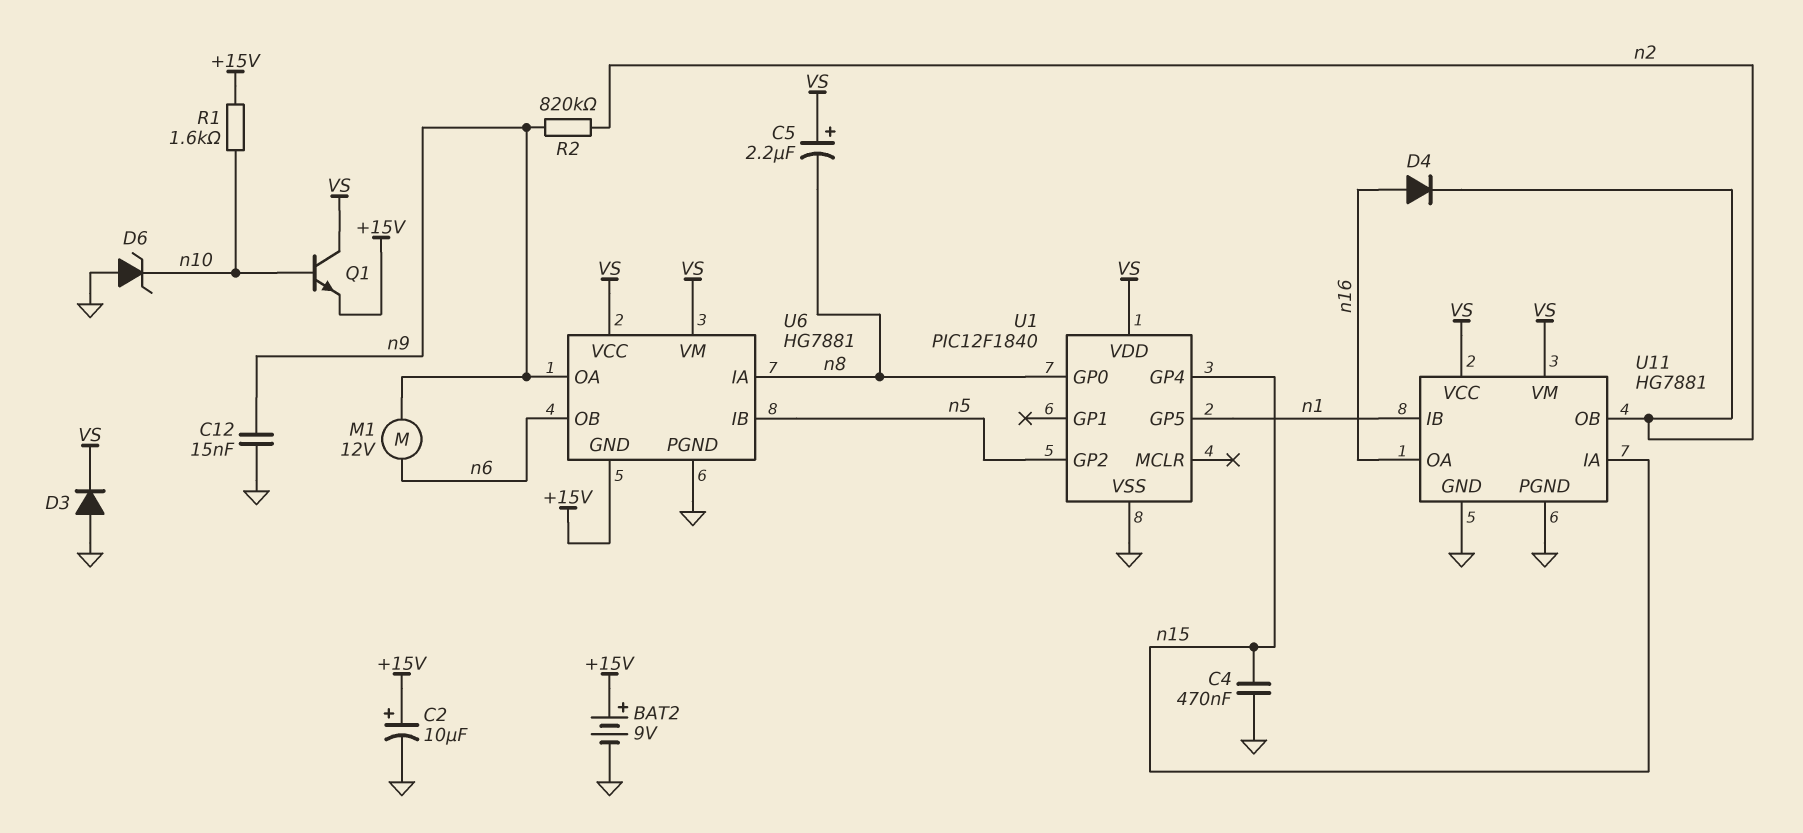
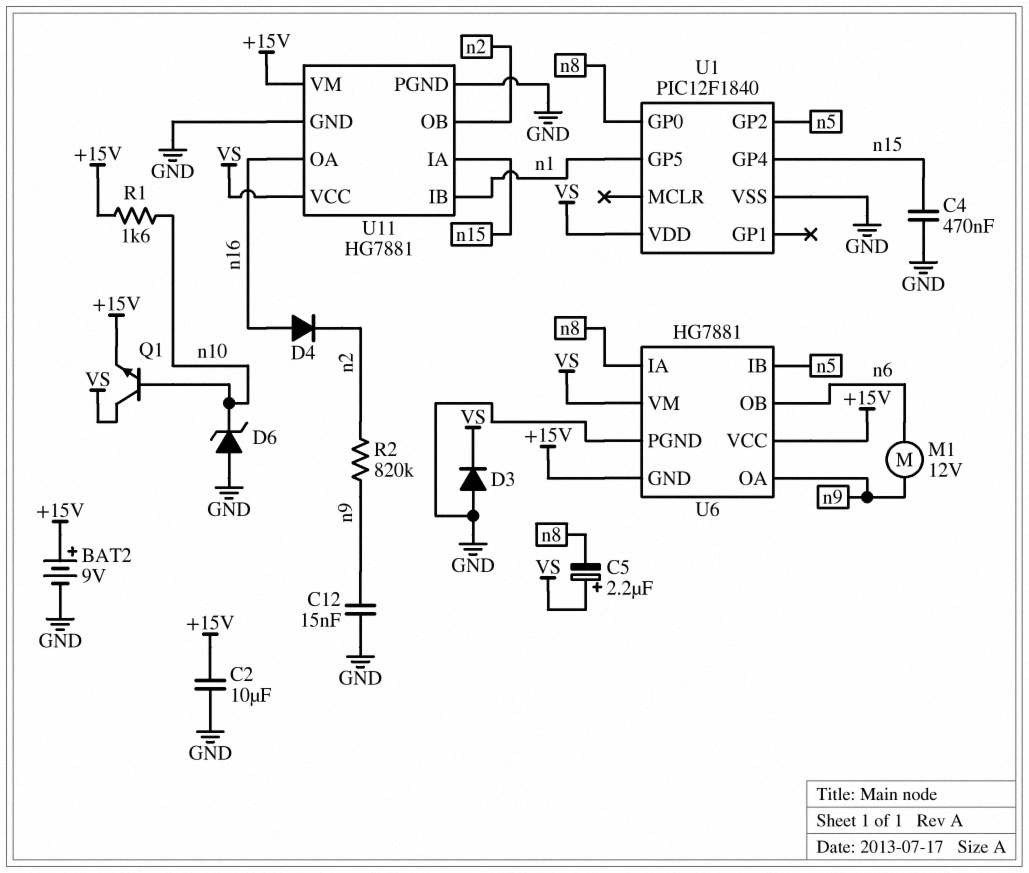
C2: 10uF (plus +15V, minus GND) -> 10uF (+15V, GND)
U6 pin VCC: VS -> +15V
U11 pin VM: VS -> +15V

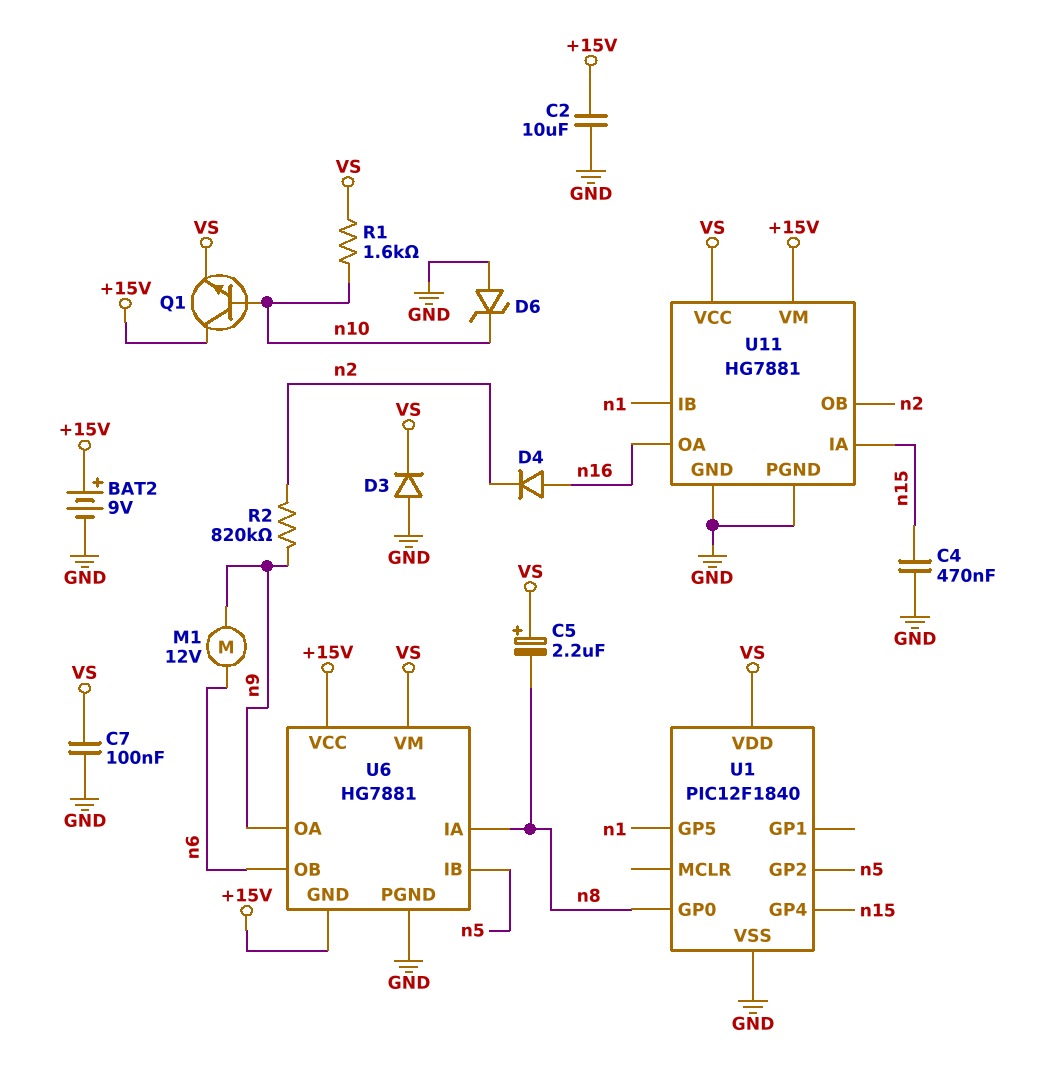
C7: none -> 100nF (GND, VS)
C12: 15nF (GND, n9) -> none
Q1: NPN (B n10, C VS, E +15V) -> NPN (B n10, C +15V, E VS)
R1: 1.6k (+15V, n10) -> 1.6k (VS, n10)

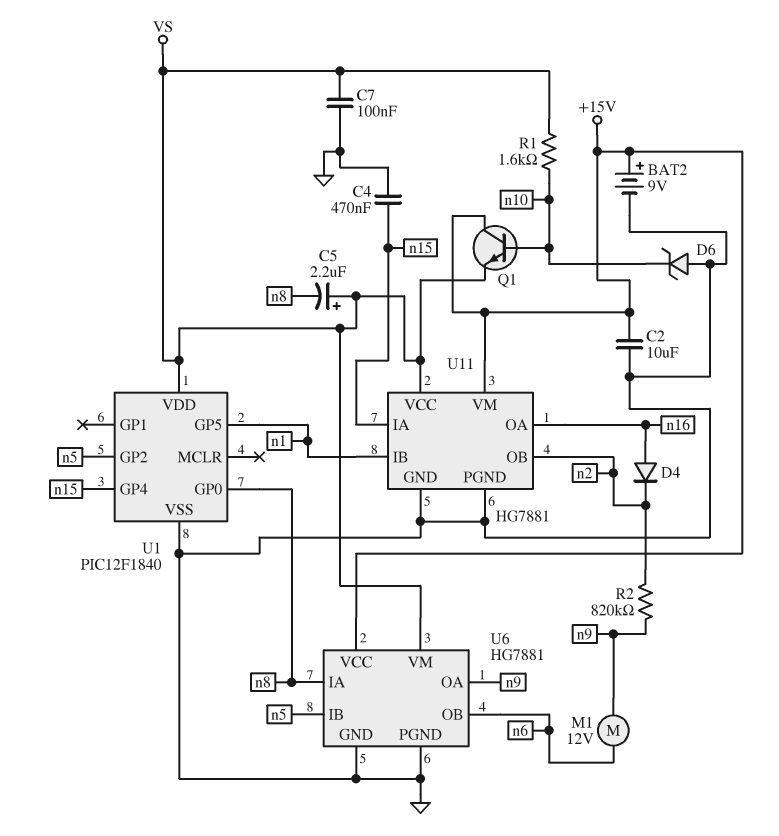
D3: diode (A GND, K VS) -> none
U6 pin GND: +15V -> GND

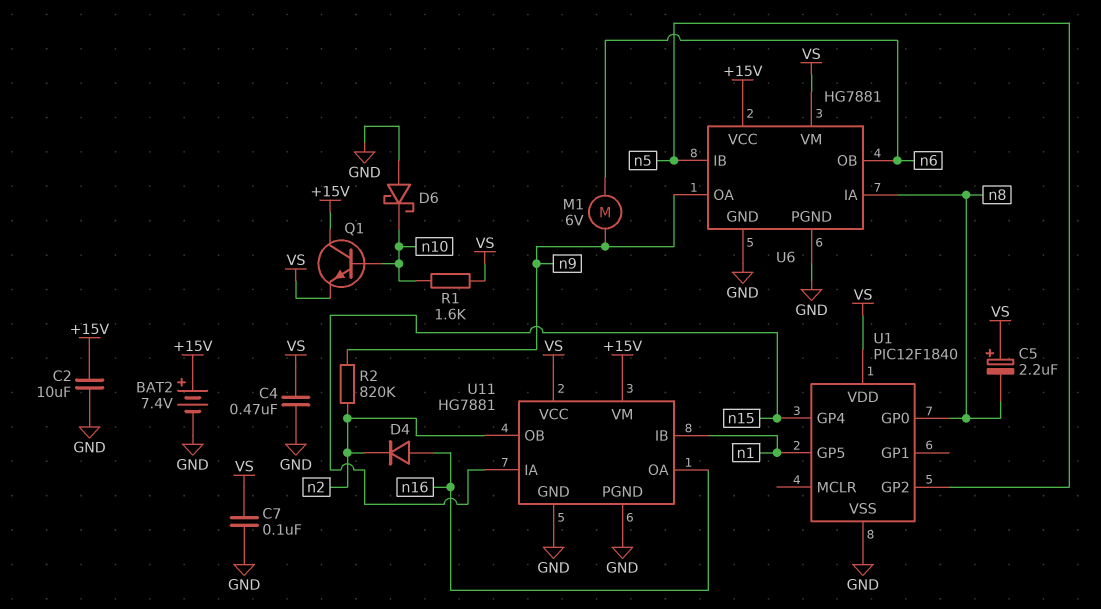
BAT2: 9V (plus +15V, minus GND) -> 7.4V (plus +15V, minus GND)
C4: 470nF (GND, n15) -> 470nF (GND, VS)
D6: zener (A GND, K n10) -> schottky (A GND, K n10)
M1: motor 12V (n6, n9) -> motor 6V (n6, n9)

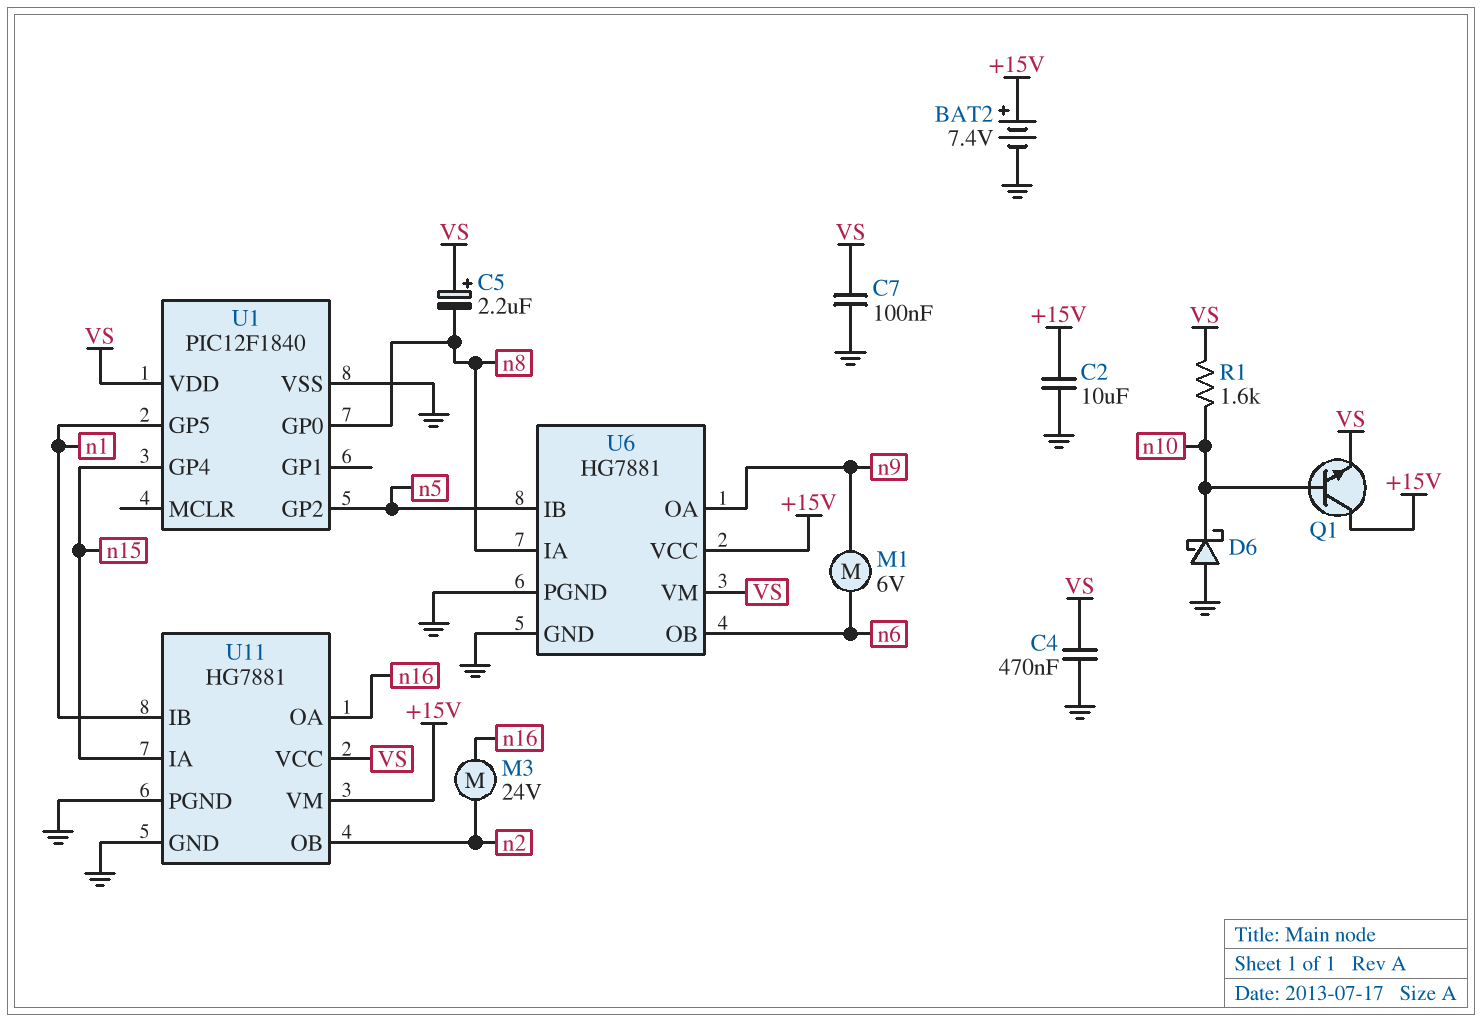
D4: diode (A n16, K n2) -> none
M3: none -> motor 24V (n2, n16)
R2: 820k (n2, n9) -> none

